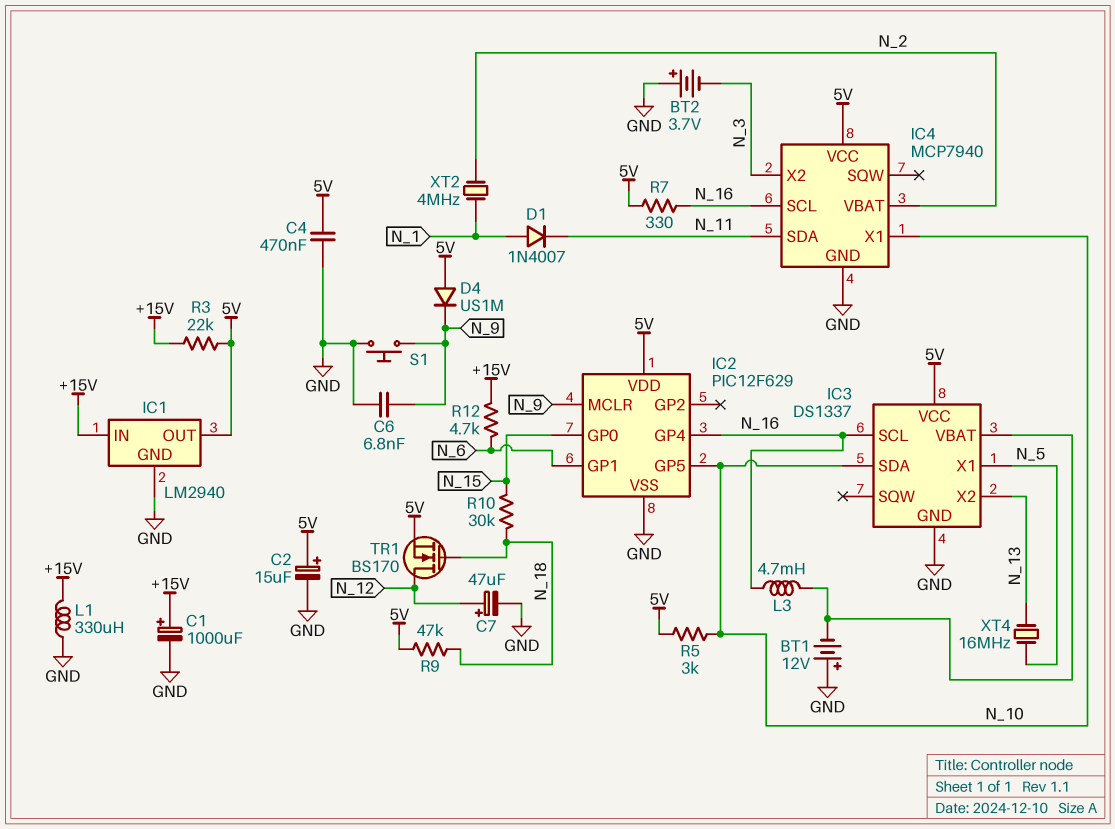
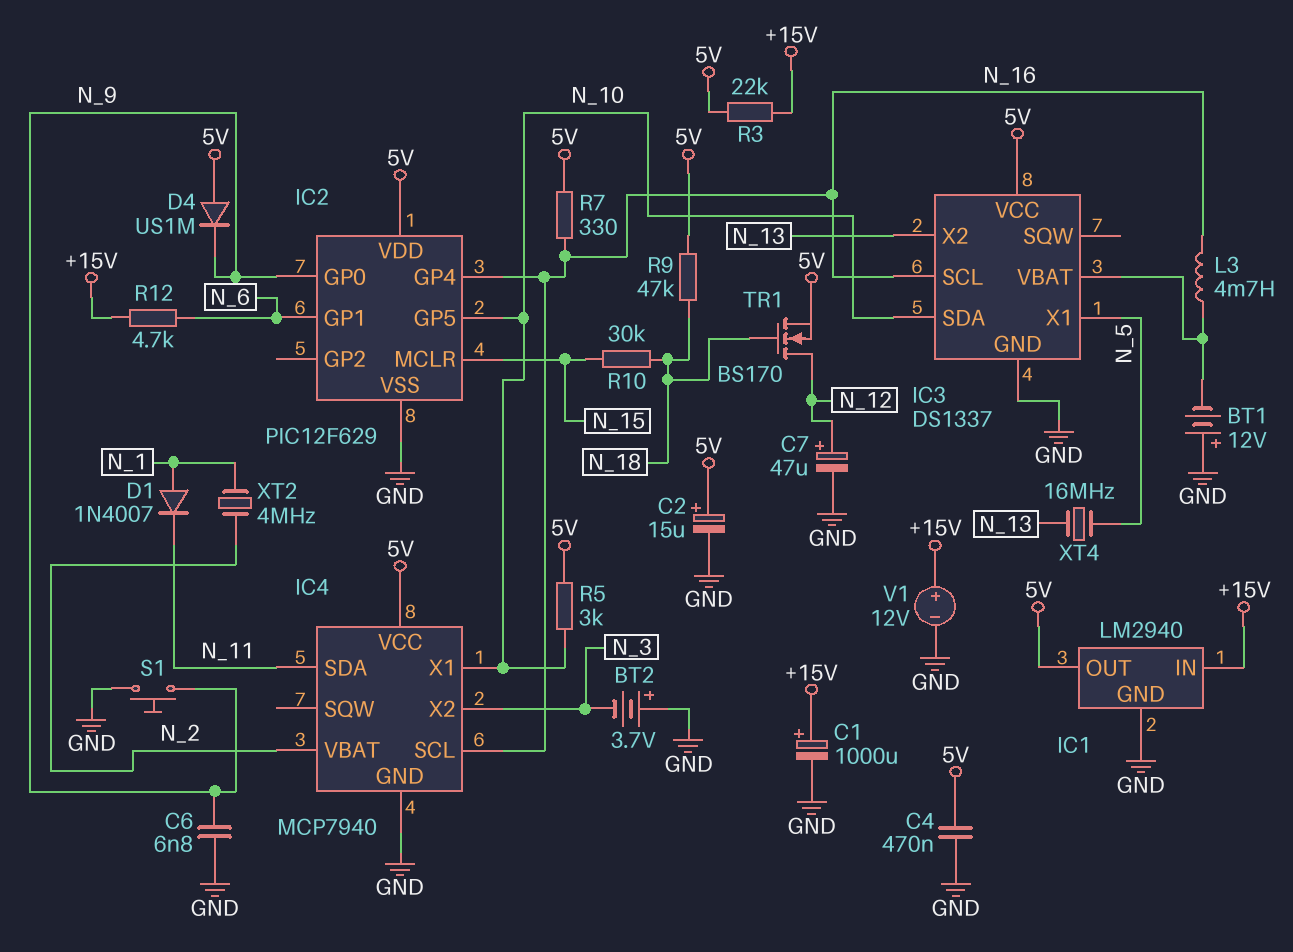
IC2 pin GP0: N_15 -> N_9
IC2 pin MCLR: N_9 -> N_15
L1: 330uH (+15V, GND) -> none
V1: none -> 12V (plus +15V, minus GND)

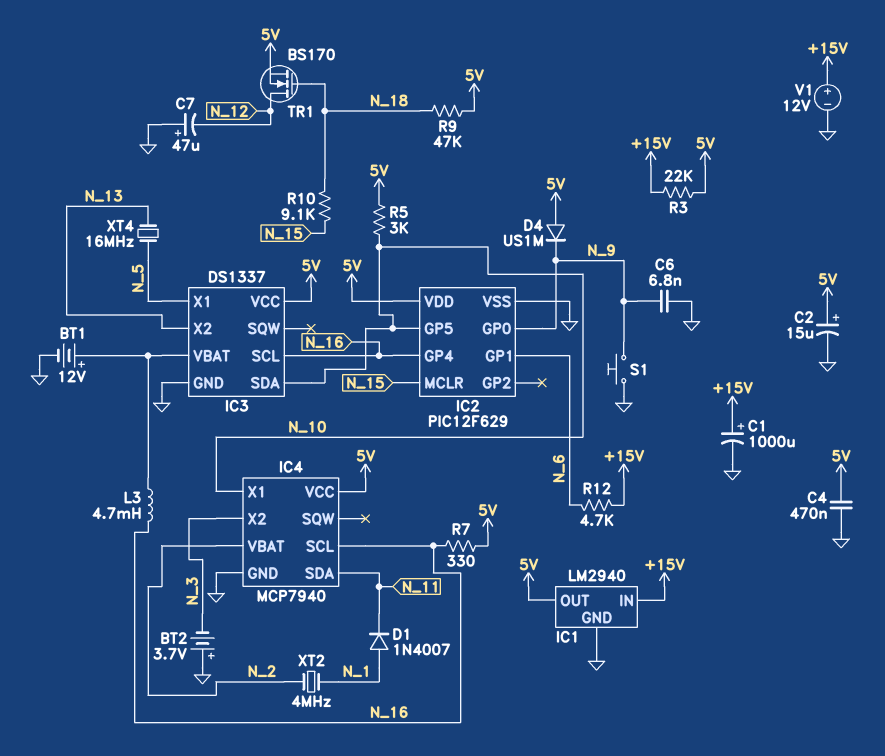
BT1: 12V (plus GND, minus IC3/VBAT) -> 12V (plus IC3/VBAT, minus GND)
C7: 47uF (plus N_12, minus GND) -> 47uF (plus GND, minus N_12)
R10: 30k (N_15, N_18) -> 9.1k (N_15, N_18)

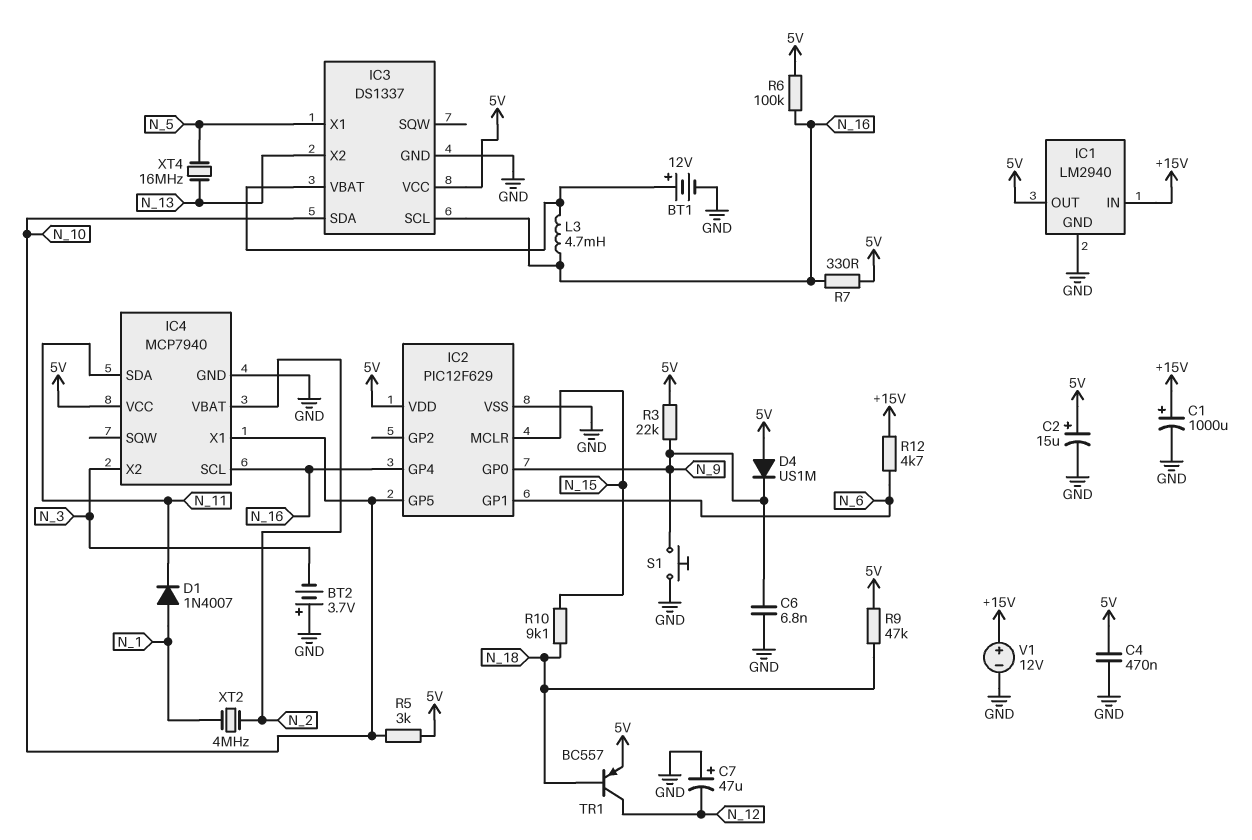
R3: 22k (+15V, 5V) -> 22k (5V, N_9)
R6: none -> 100k (5V, N_16)
TR1: NMOS BS170 (G N_18, D N_12, S 5V) -> PNP BC557 (B N_18, C N_12, E 5V)

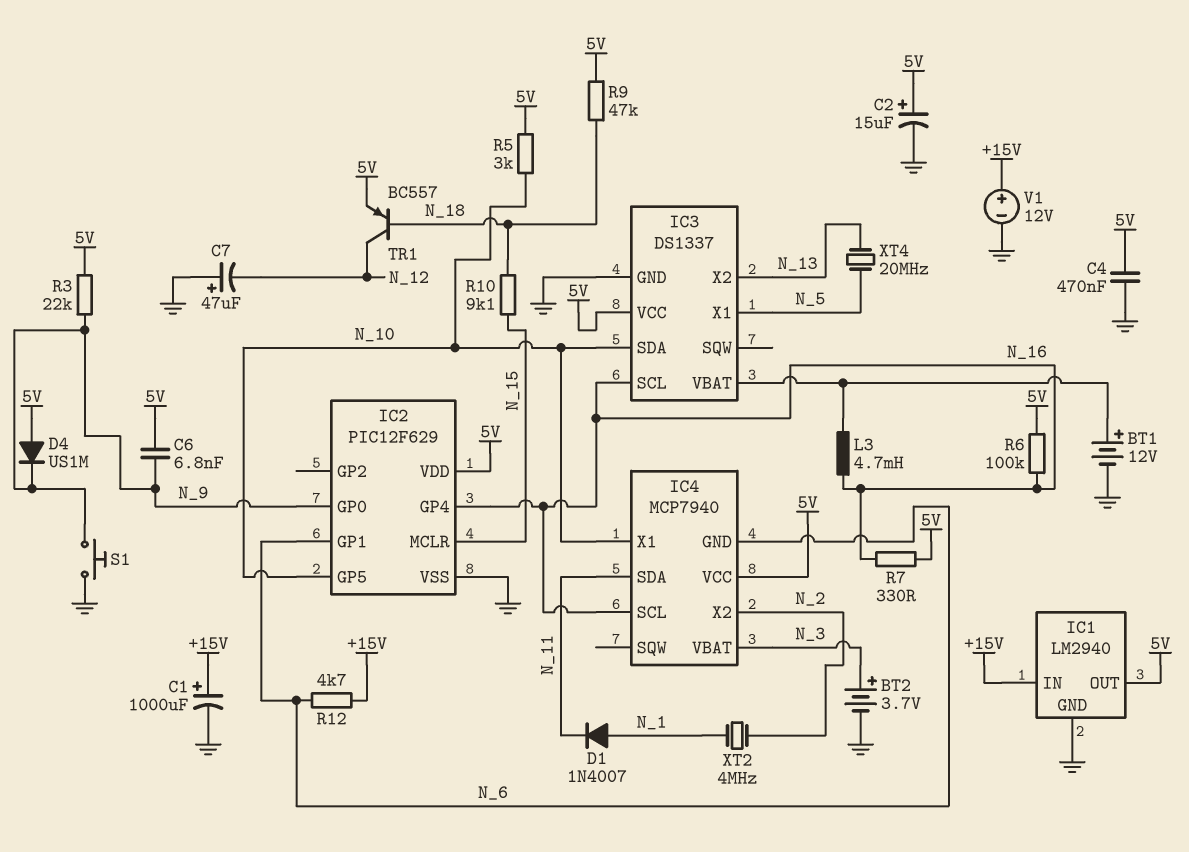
BT2: 3.7V (plus GND, minus N_3) -> 3.7V (plus N_3, minus GND)
C6: 6.8nF (GND, N_9) -> 6.8nF (5V, N_9)
IC4 pin GND: GND -> N_6
IC4 pin VBAT: N_2 -> N_3
IC4 pin X2: N_3 -> N_2
XT4: 16MHz (N_5, N_13) -> 20MHz (N_5, N_13)

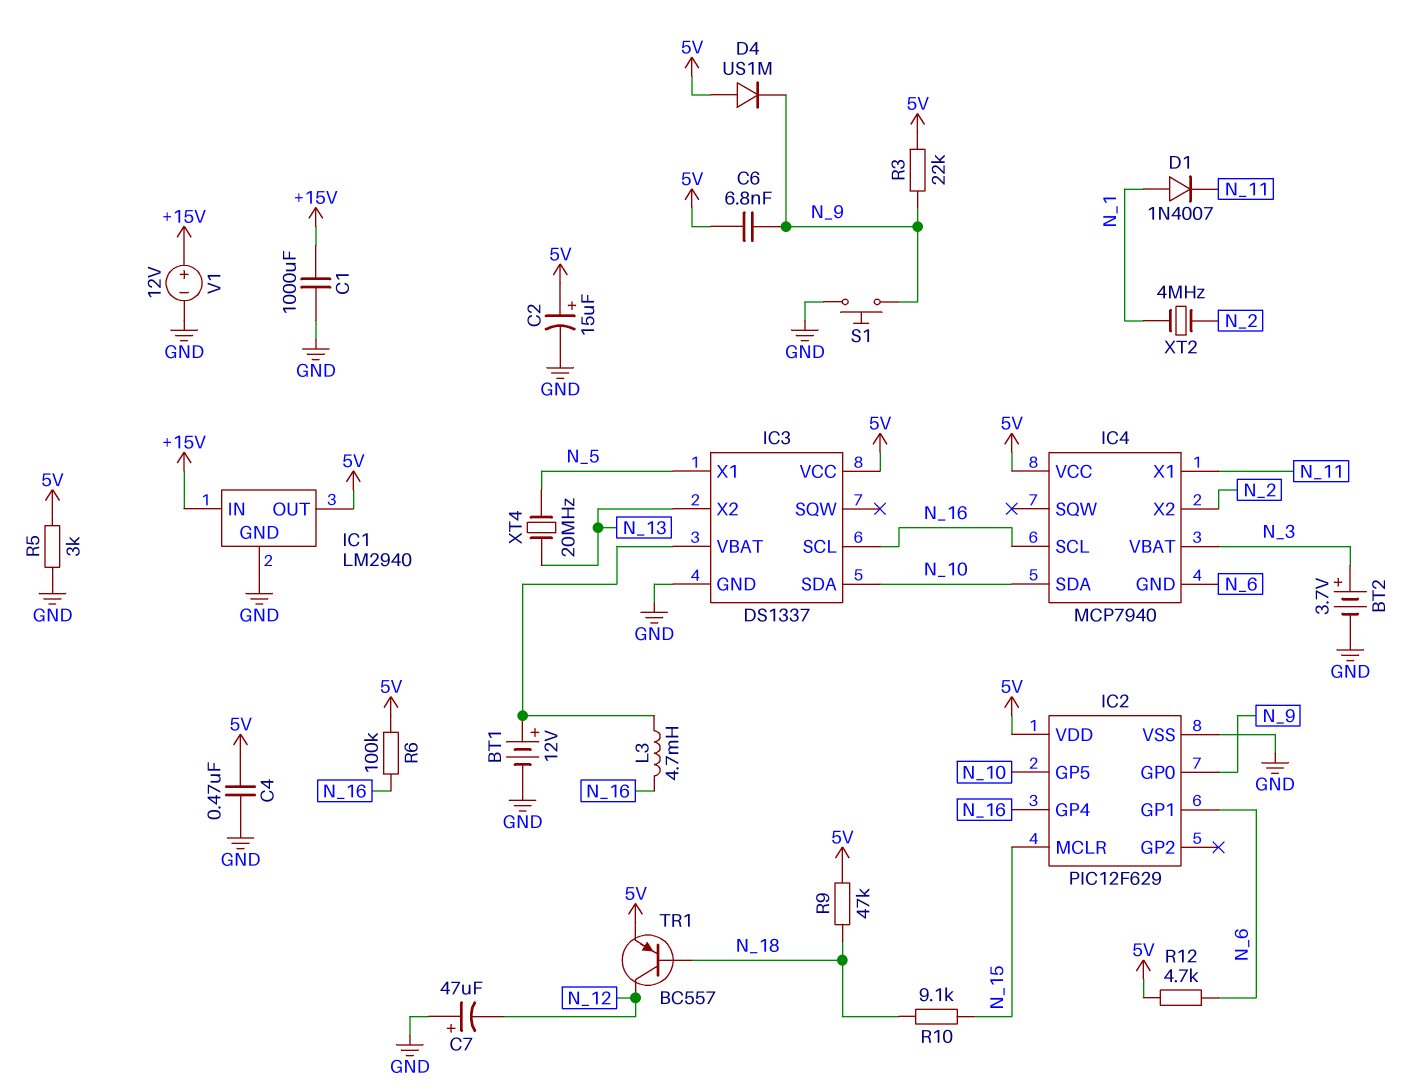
C1: 1000uF (plus +15V, minus GND) -> 1000uF (+15V, GND)
IC4 pin SDA: N_11 -> N_10
IC4 pin X1: N_10 -> N_11
R5: 3k (5V, N_10) -> 3k (5V, GND)
R7: 330 (5V, N_16) -> none
R12: 4.7k (+15V, N_6) -> 4.7k (5V, N_6)

